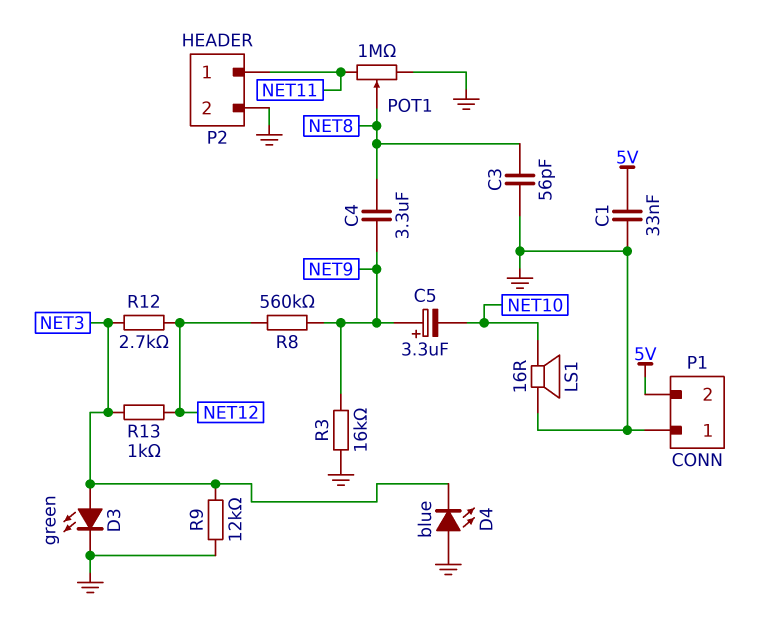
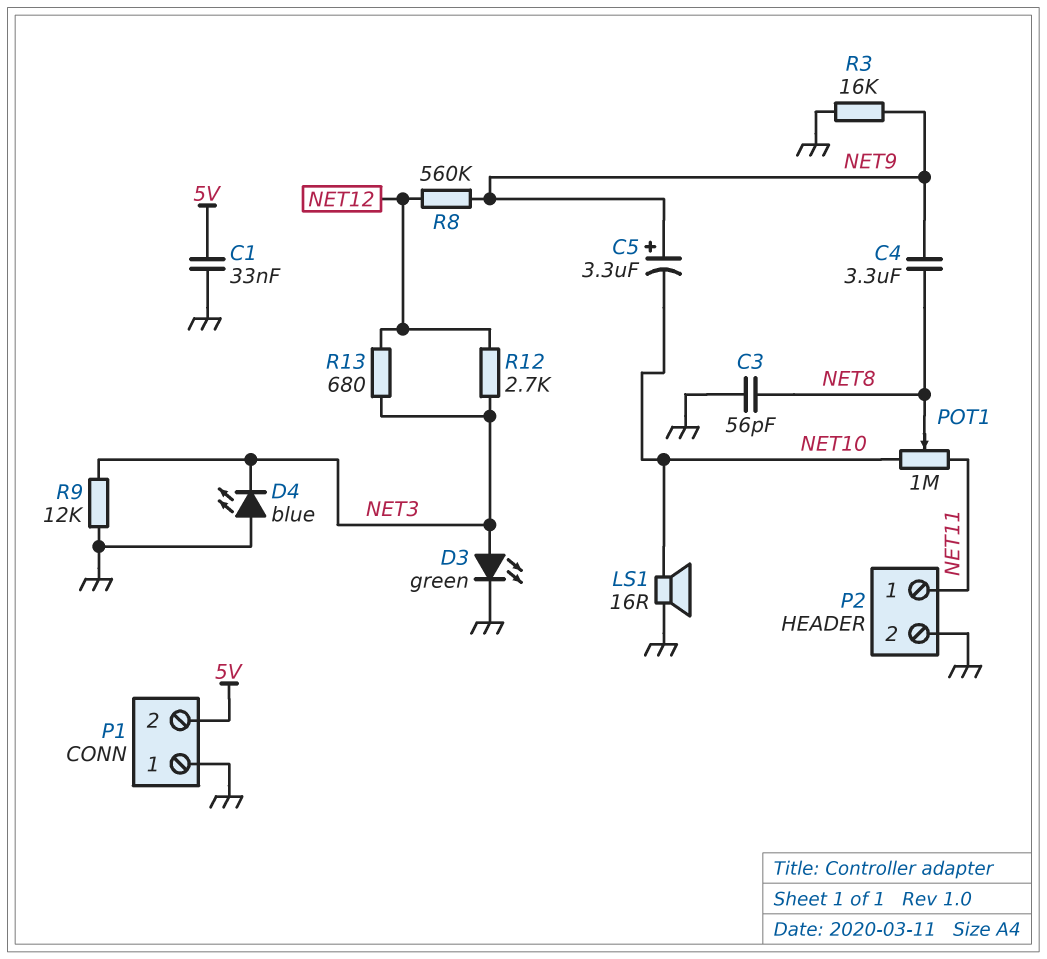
POT1: 1M (GND, NET11, wiper NET8) -> 1M (NET10, NET11, wiper NET8)
R13: 1k (NET3, NET12) -> 680 (NET3, NET12)

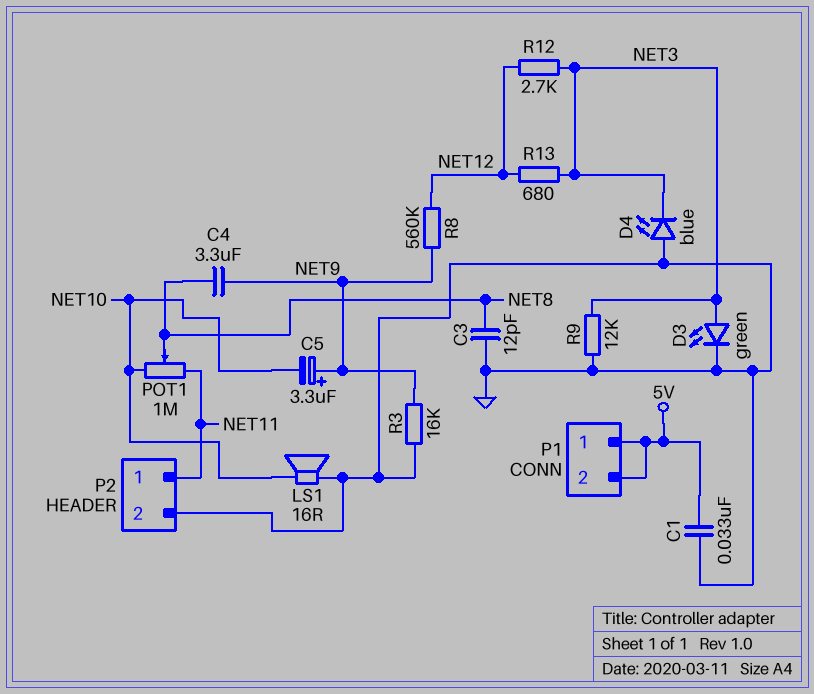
C3: 56pF (GND, NET8) -> 12pF (GND, NET8)
P1 pin 1: GND -> 5V

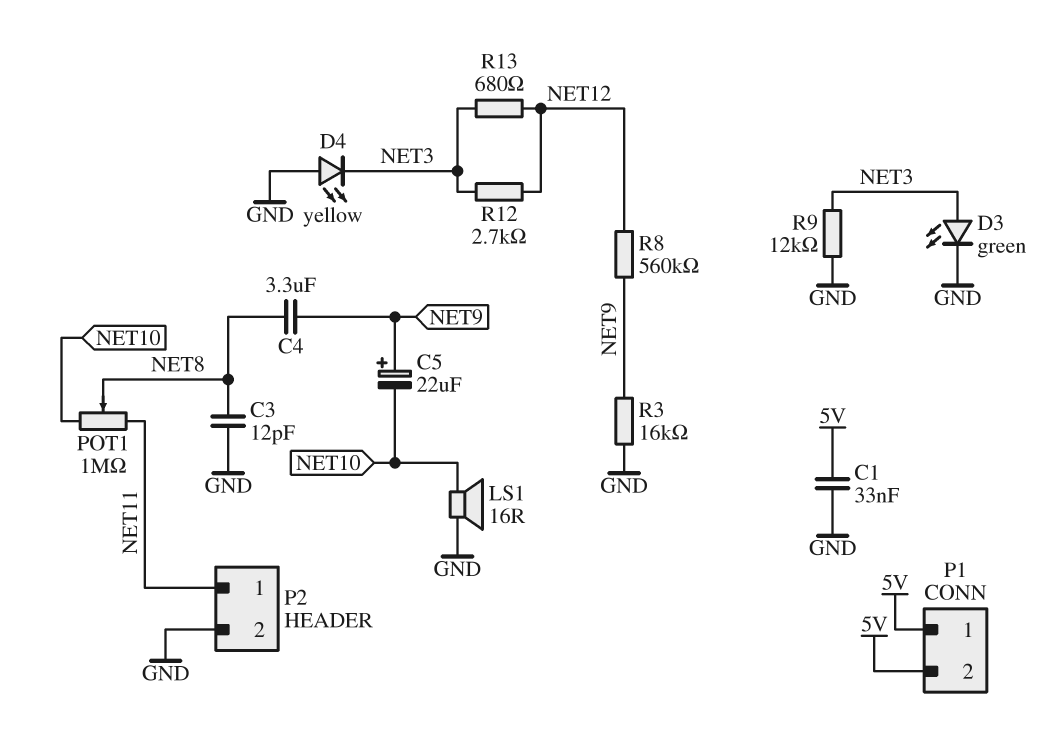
C5: 3.3uF (plus NET9, minus NET10) -> 22uF (plus NET9, minus NET10)
D4: LED blue (A GND, K NET3) -> LED yellow (A GND, K NET3)

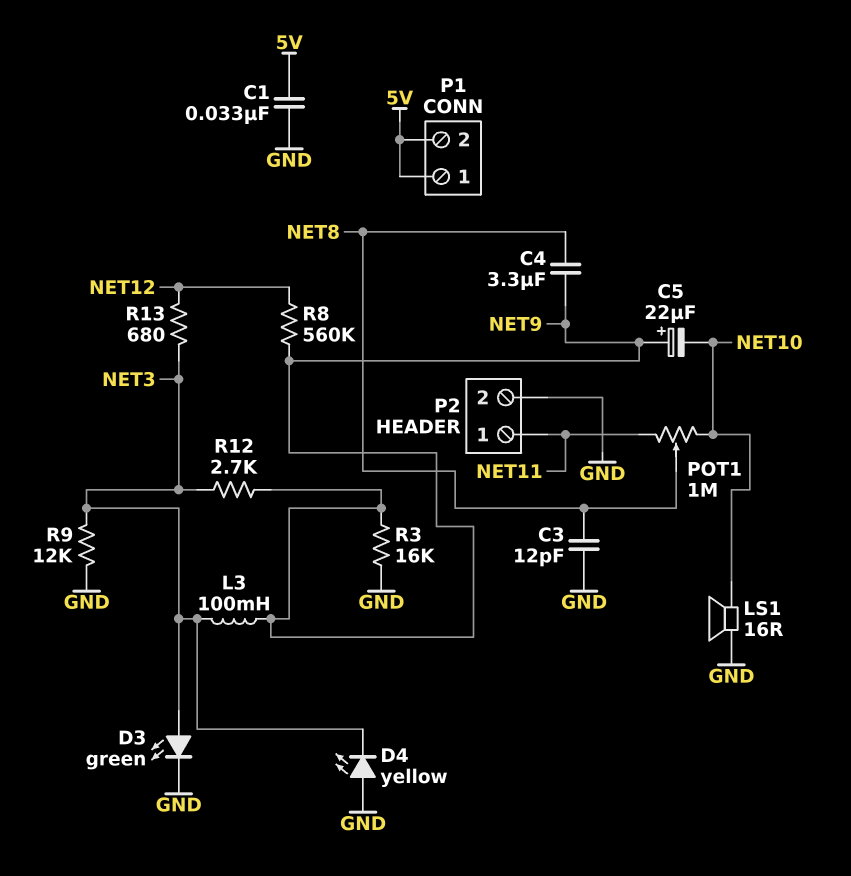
L3: none -> 100mH (NET3, NET9)
R12: 2.7k (NET3, NET12) -> 2.7k (NET3, NET9)

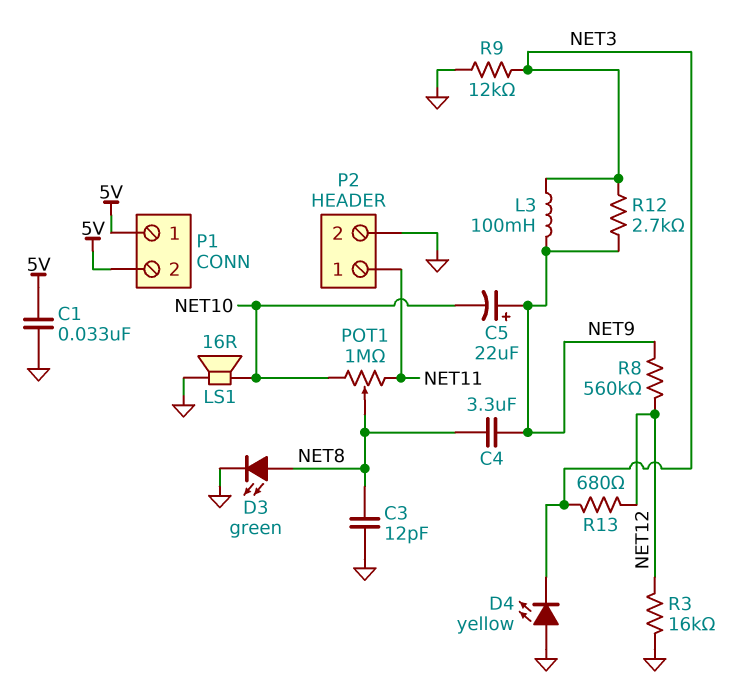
D3: LED green (A NET3, K GND) -> LED green (A NET8, K GND)
R3: 16k (GND, NET9) -> 16k (GND, NET12)

